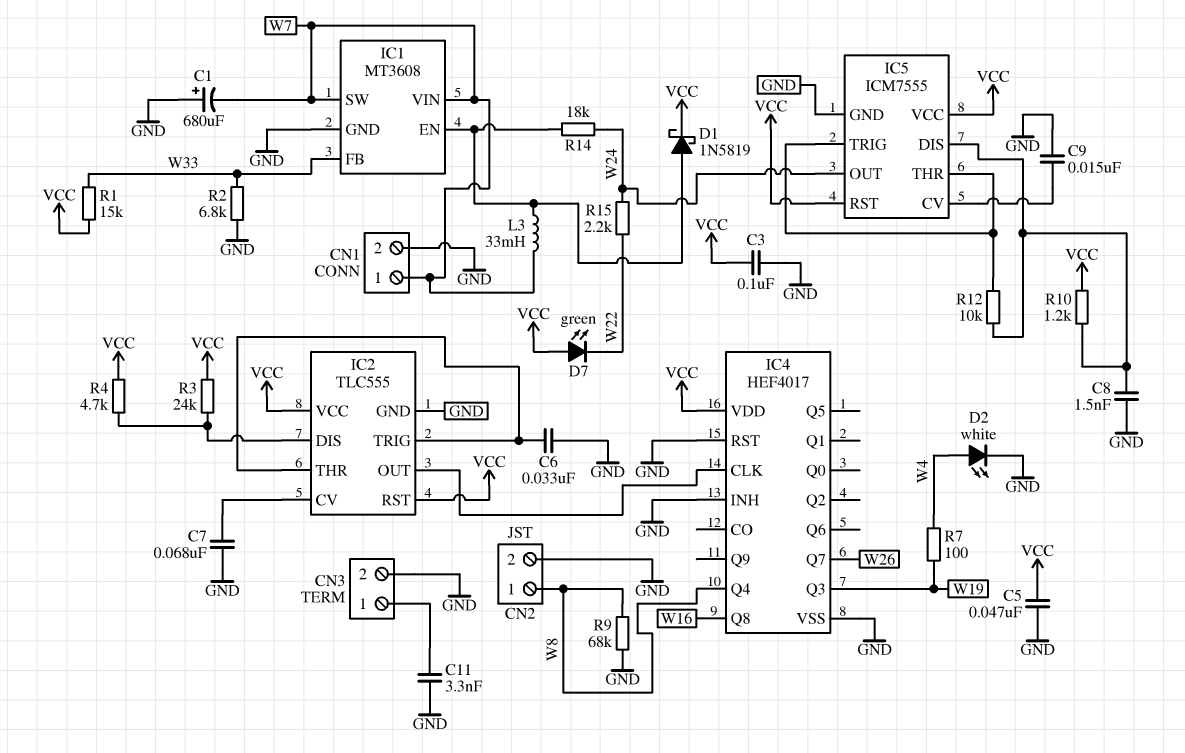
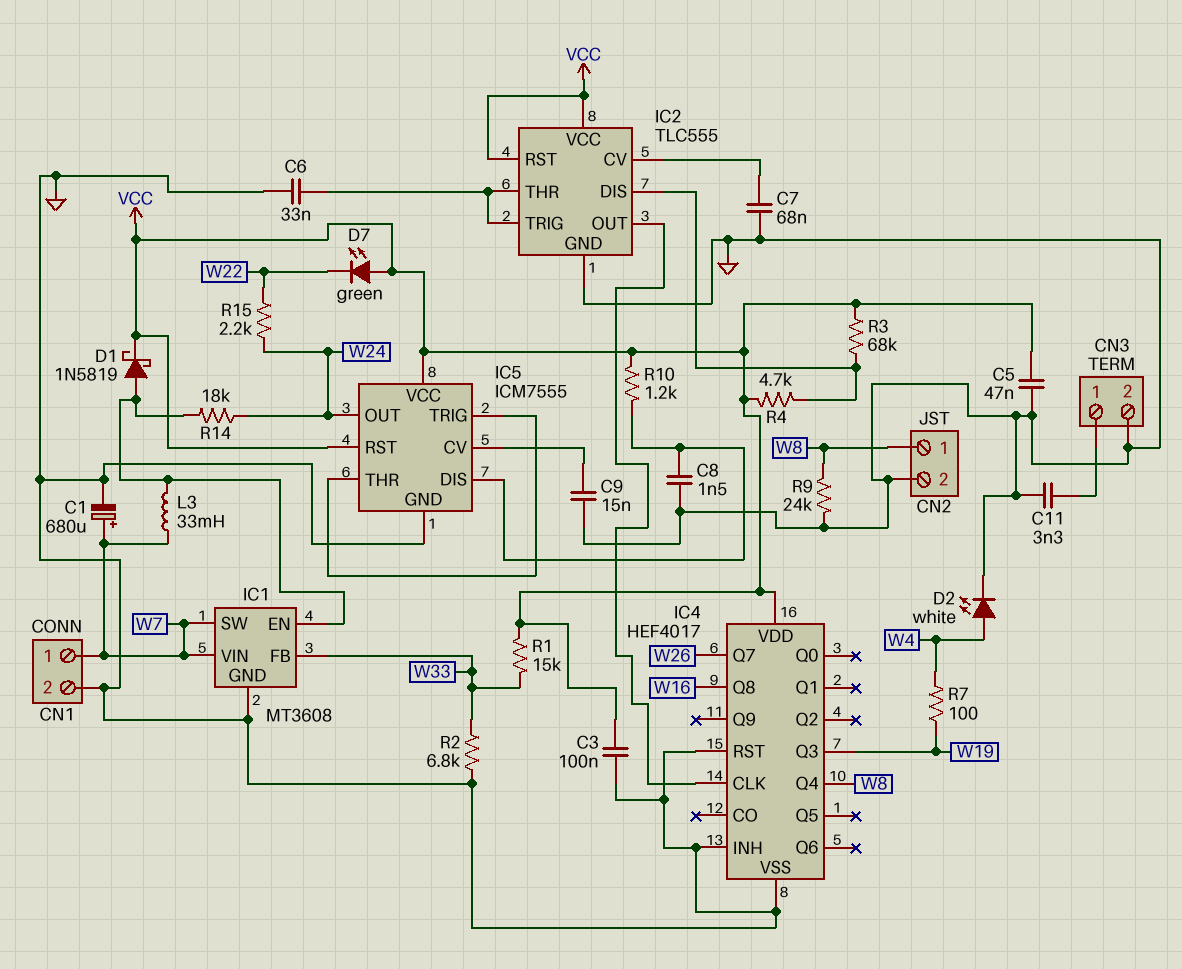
C1: 680uF (plus GND, minus W7) -> 680uF (plus W7, minus GND)
R3: 24k (IC2/DIS, VCC) -> 68k (IC2/DIS, VCC)
R9: 68k (GND, W8) -> 24k (GND, W8)
R12: 10k (IC5/DIS, IC5/THR) -> none

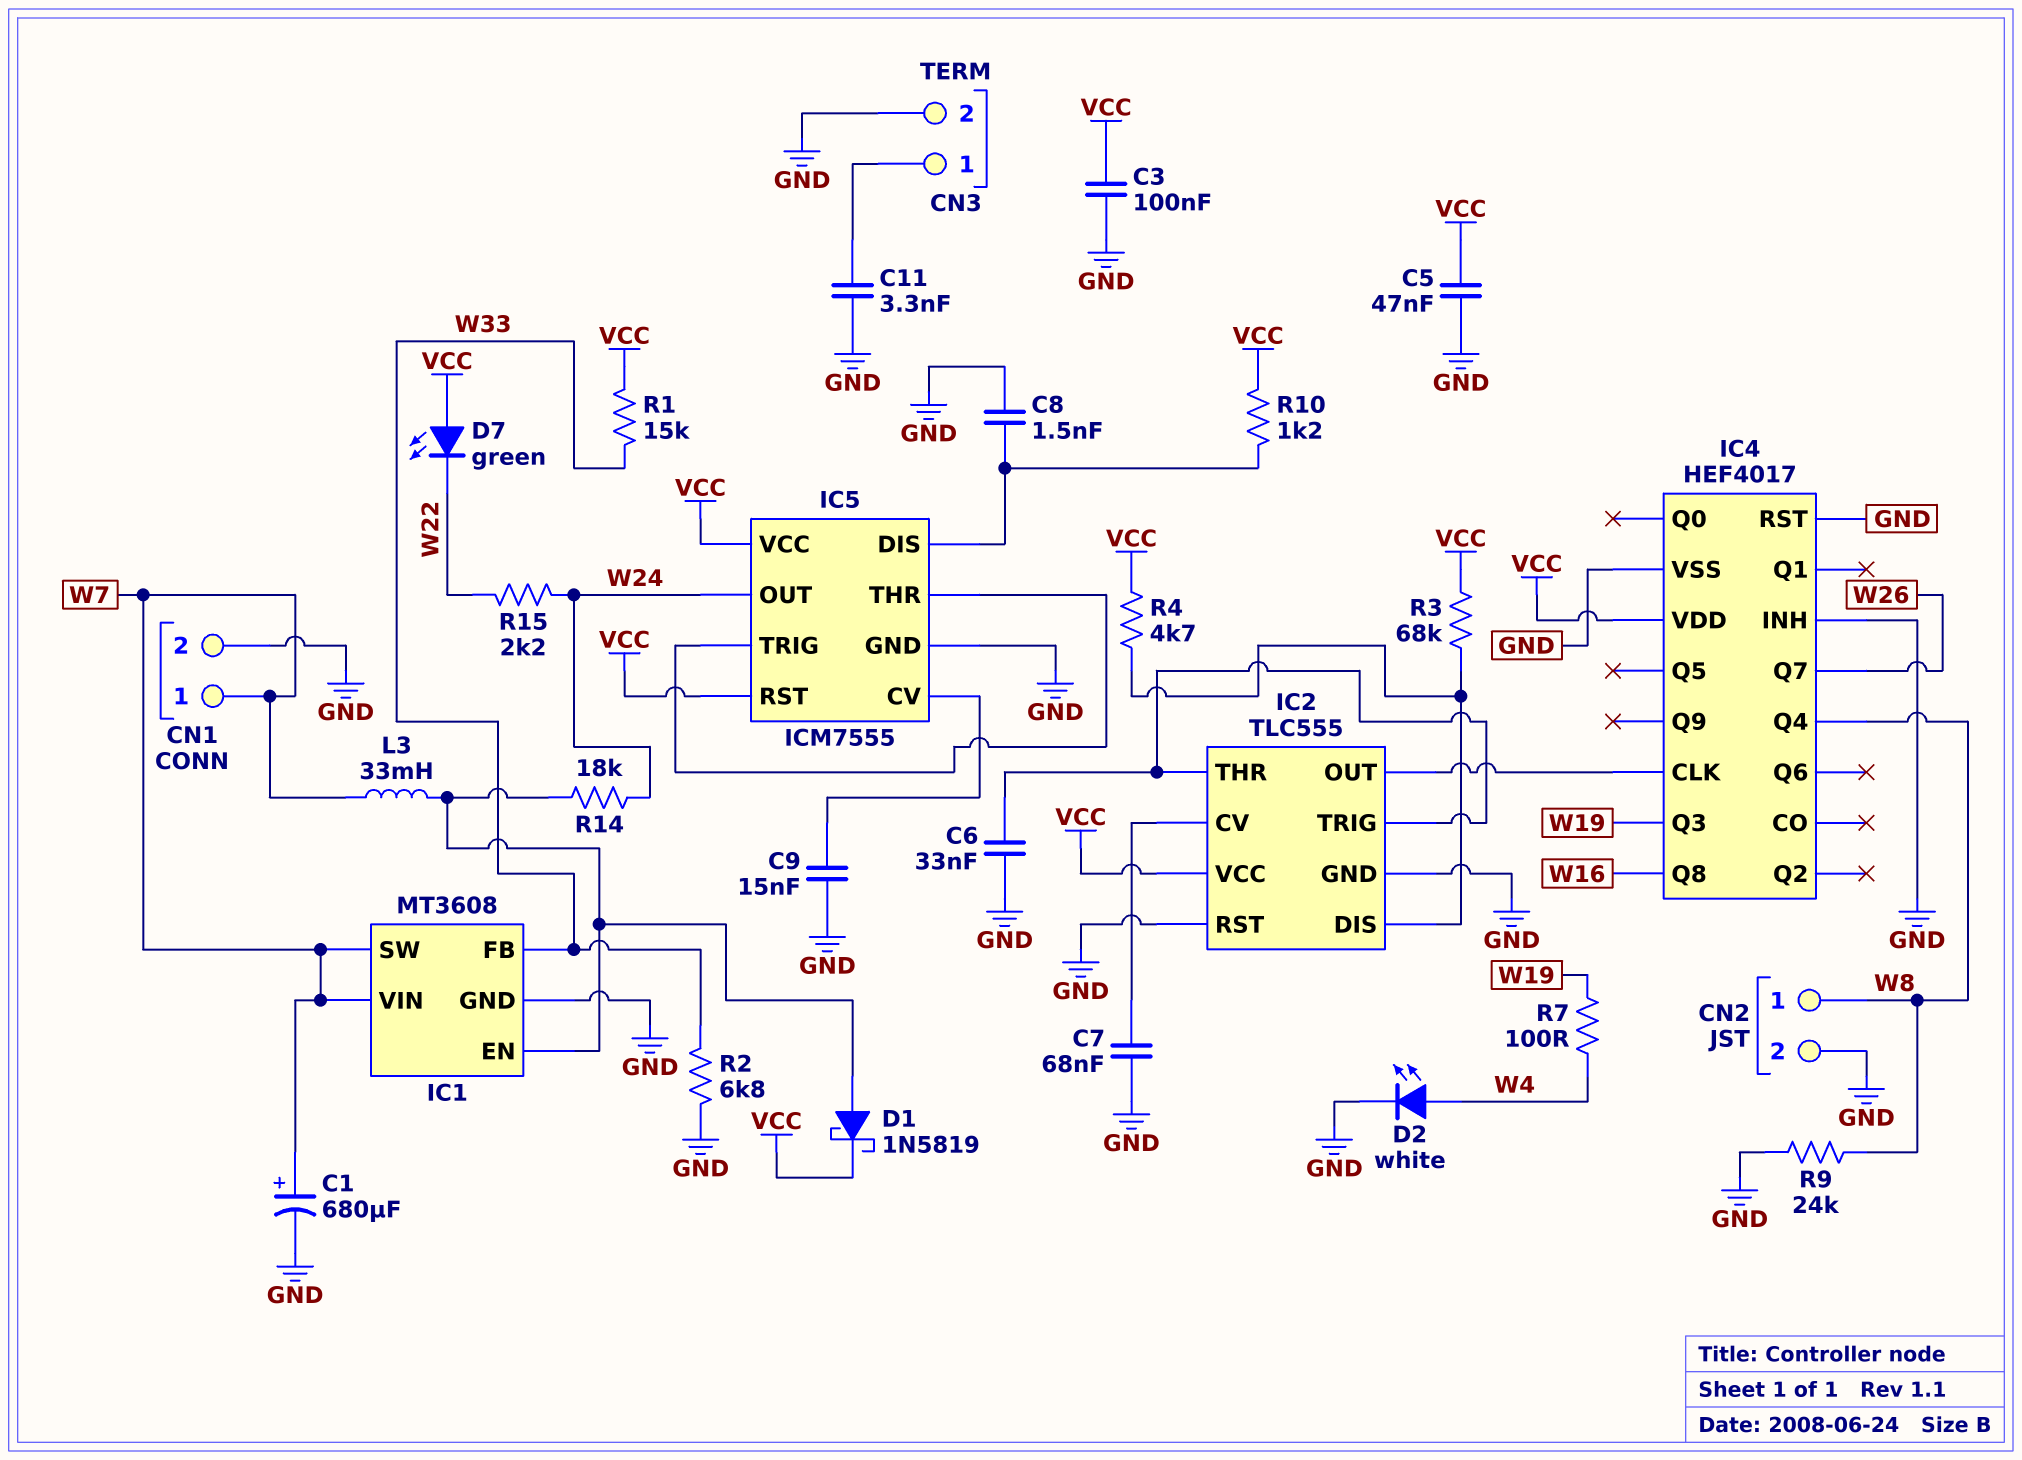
IC2 pin RST: VCC -> GND

